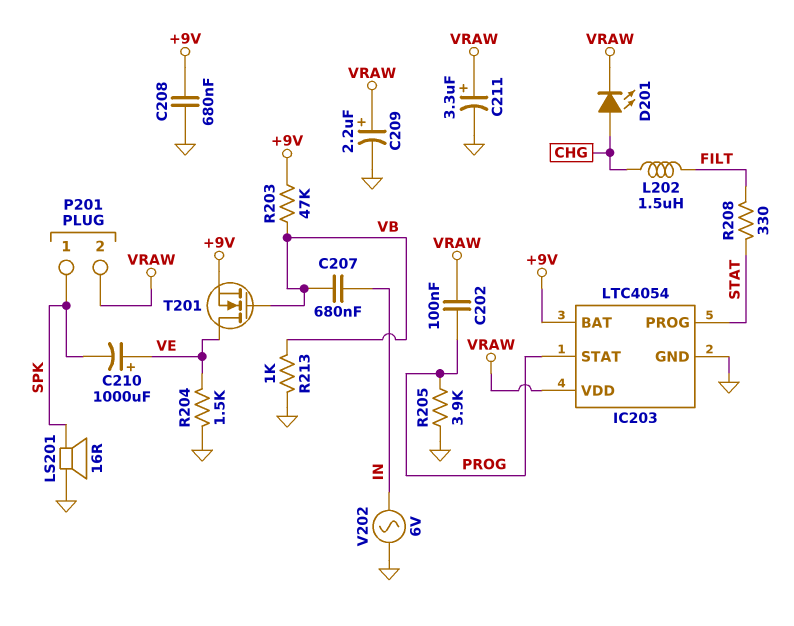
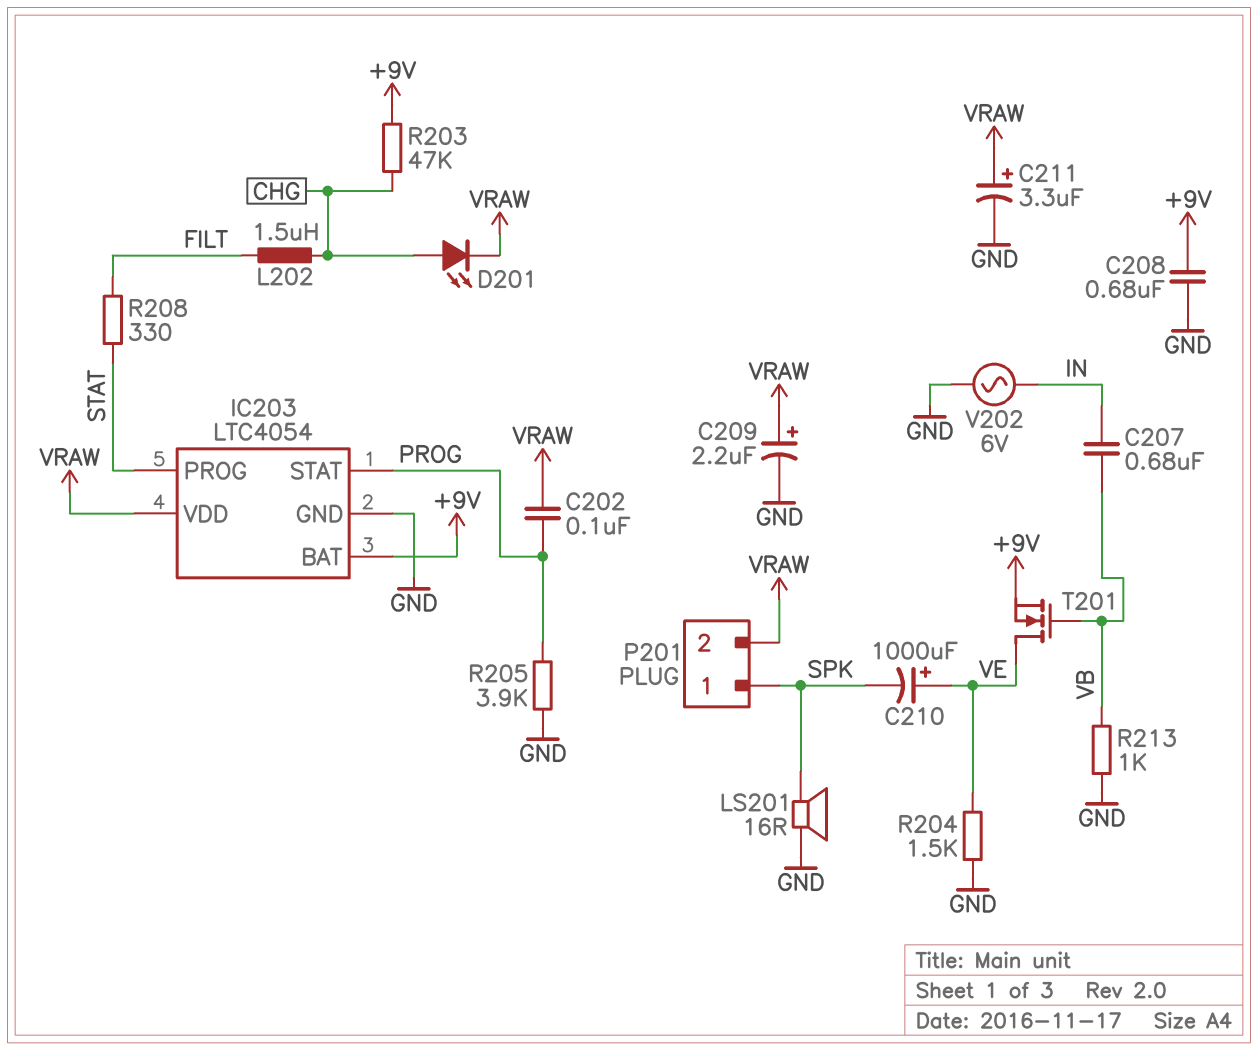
R203: 47k (+9V, VB) -> 47k (+9V, CHG)

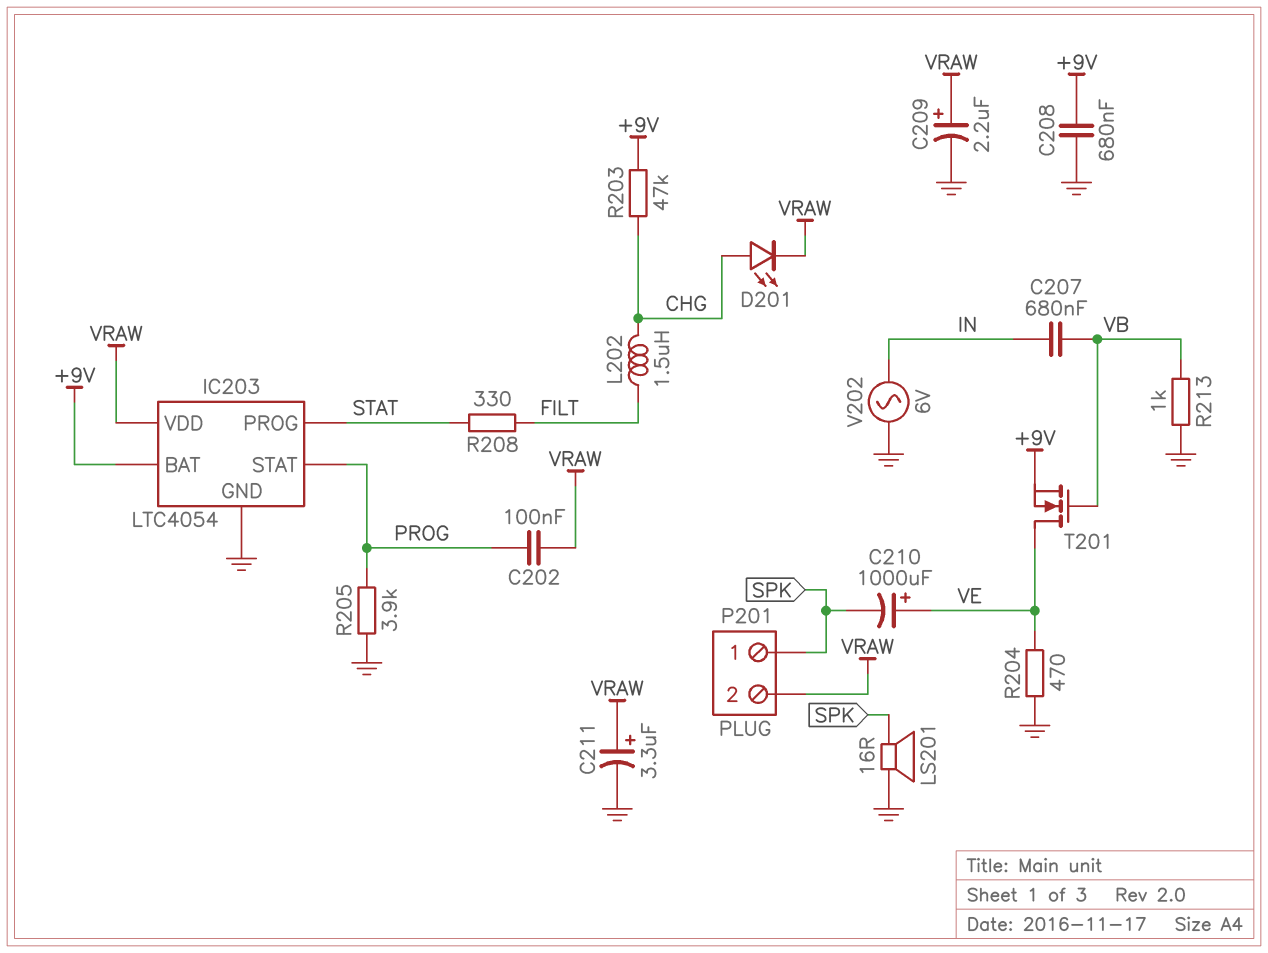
R204: 1.5k (GND, VE) -> 470 (GND, VE)

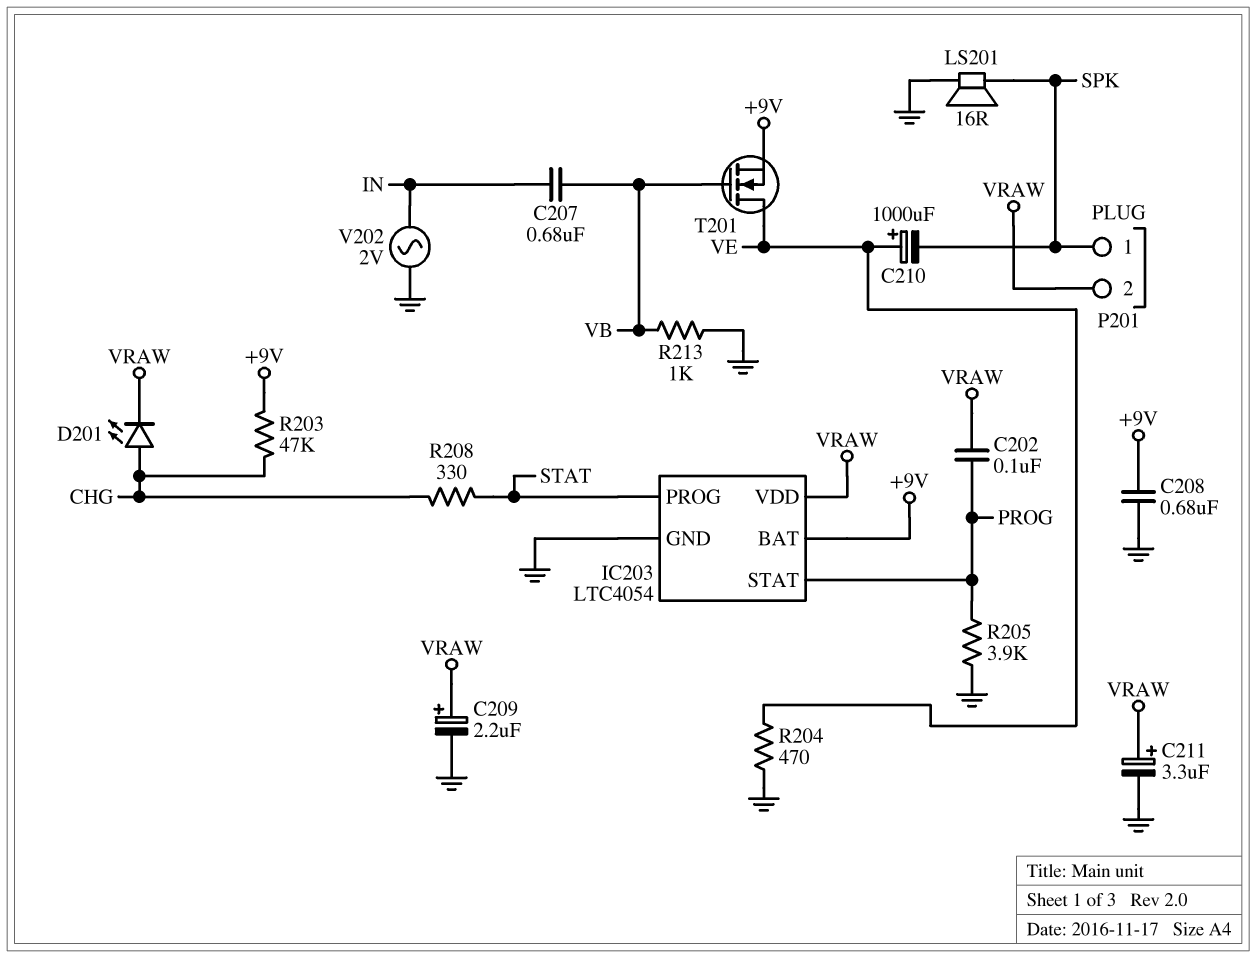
L202: 1.5uH (CHG, FILT) -> none
R208: 330 (FILT, STAT) -> 330 (CHG, STAT)
V202: AC 6V (GND, IN) -> AC 2V (GND, IN)

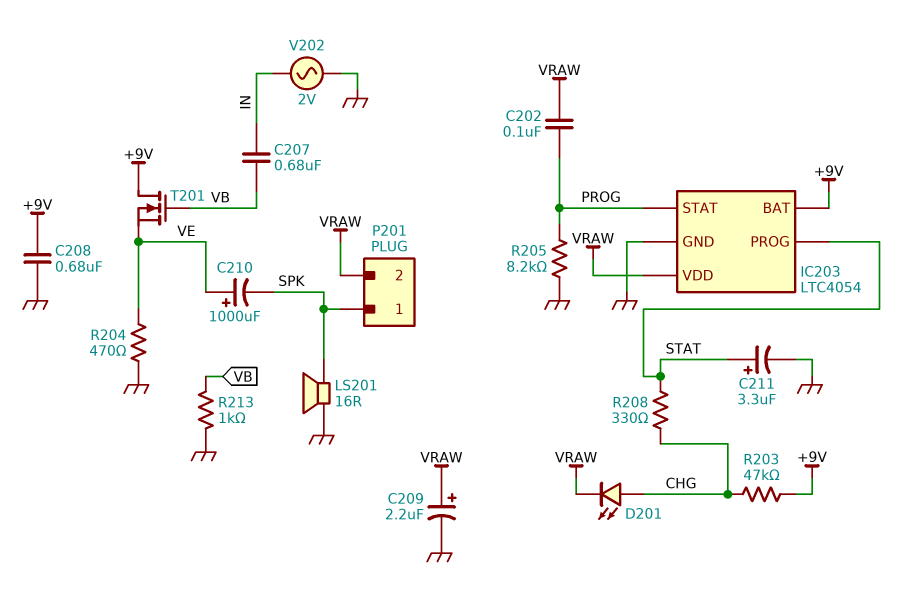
C211: 3.3uF (plus VRAW, minus GND) -> 3.3uF (plus STAT, minus GND)
R205: 3.9k (GND, PROG) -> 8.2k (GND, PROG)
T201: NMOS (G VB, D VE, S +9V) -> NMOS (G VB, D +9V, S VE)

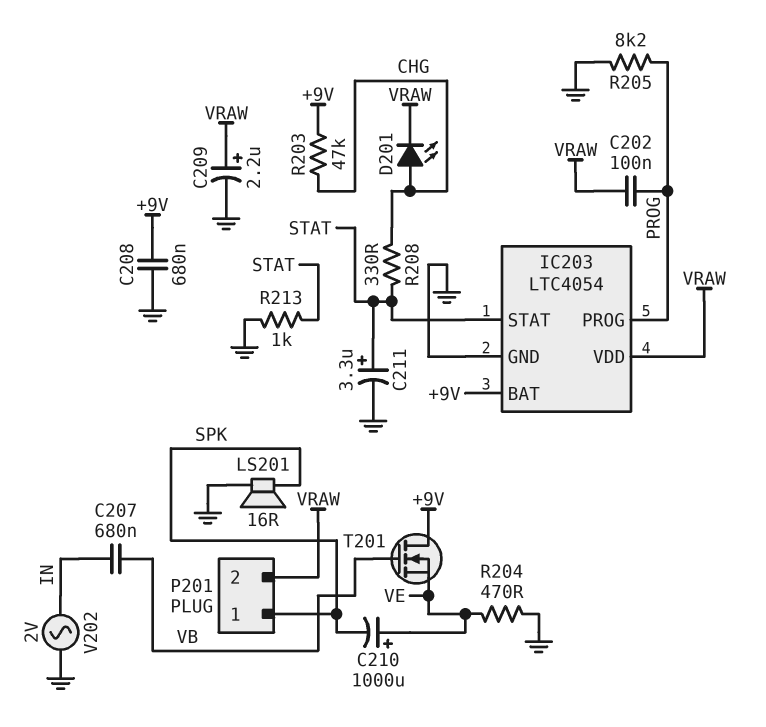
IC203 pin PROG: STAT -> PROG
IC203 pin STAT: PROG -> STAT
R213: 1k (GND, VB) -> 1k (GND, STAT)

